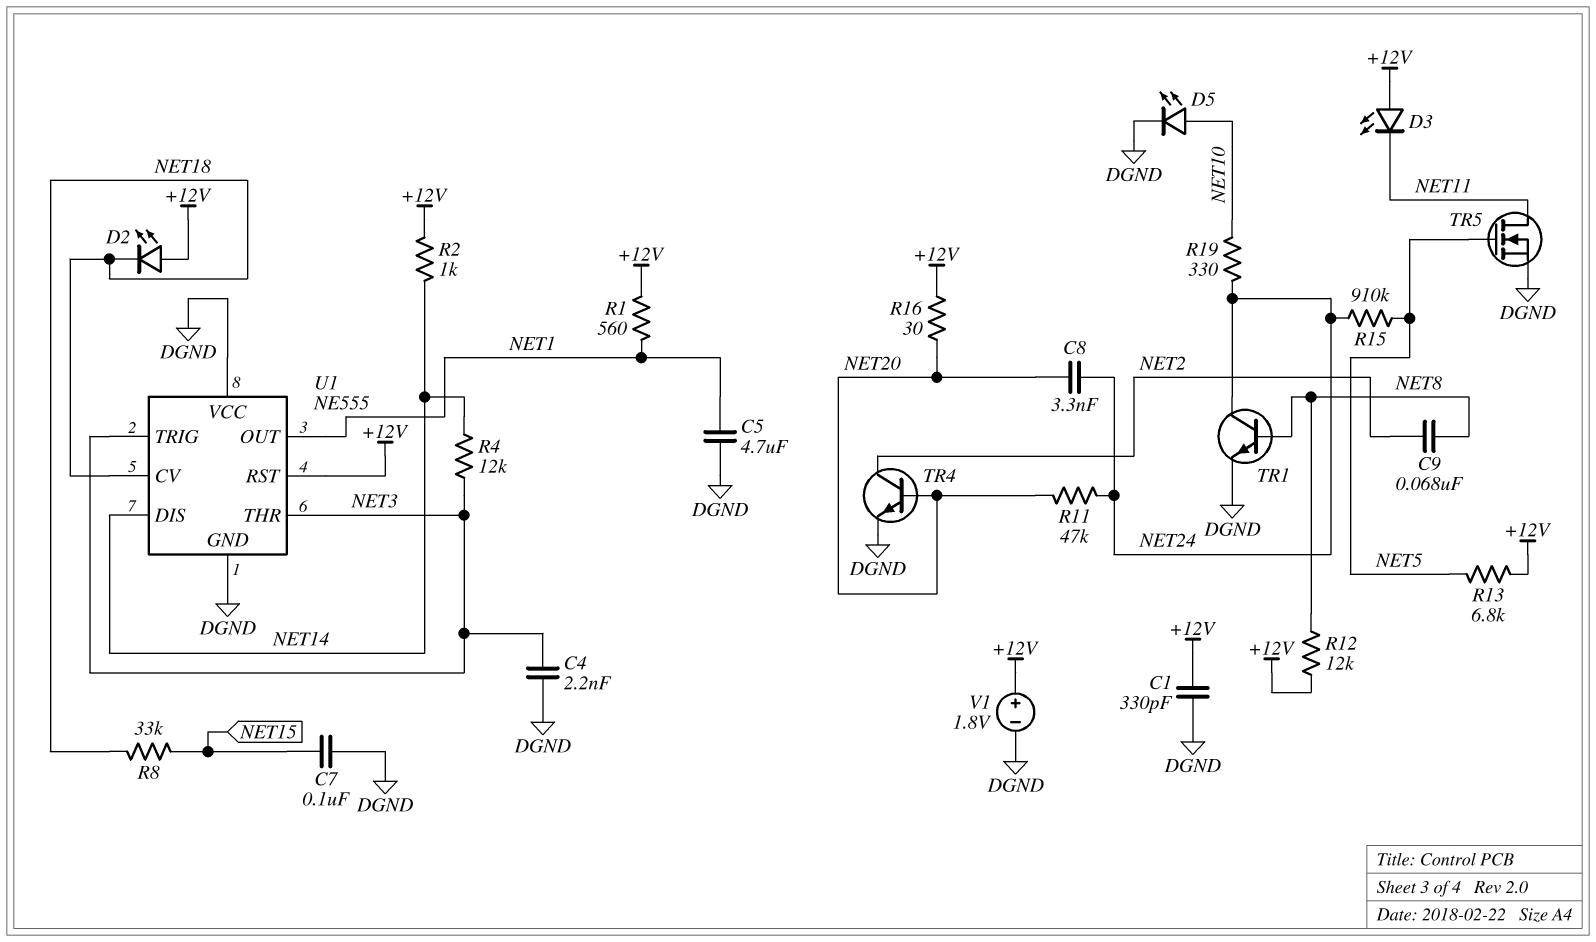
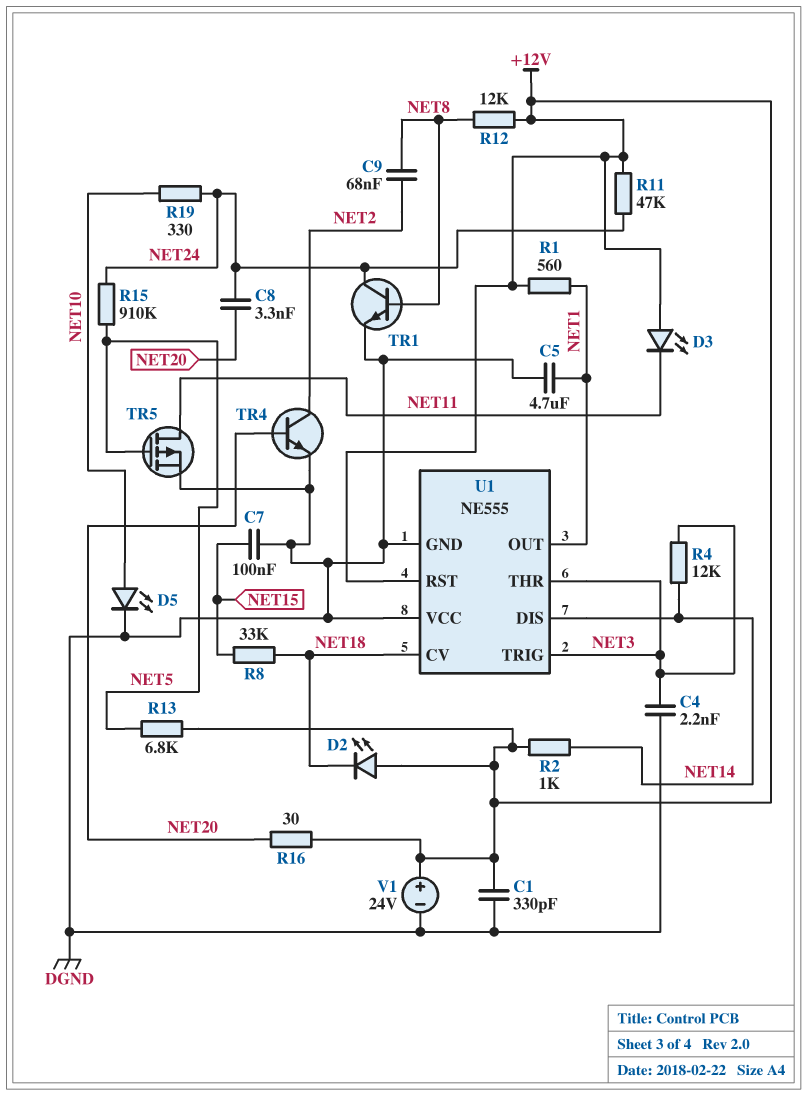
R11: 47k (NET20, NET24) -> 47k (+12V, NET24)
TR5: NMOS (G NET5, D NET11, S DGND) -> PMOS (G NET5, D NET11, S DGND)
V1: 1.8V (plus +12V, minus DGND) -> 24V (plus +12V, minus DGND)

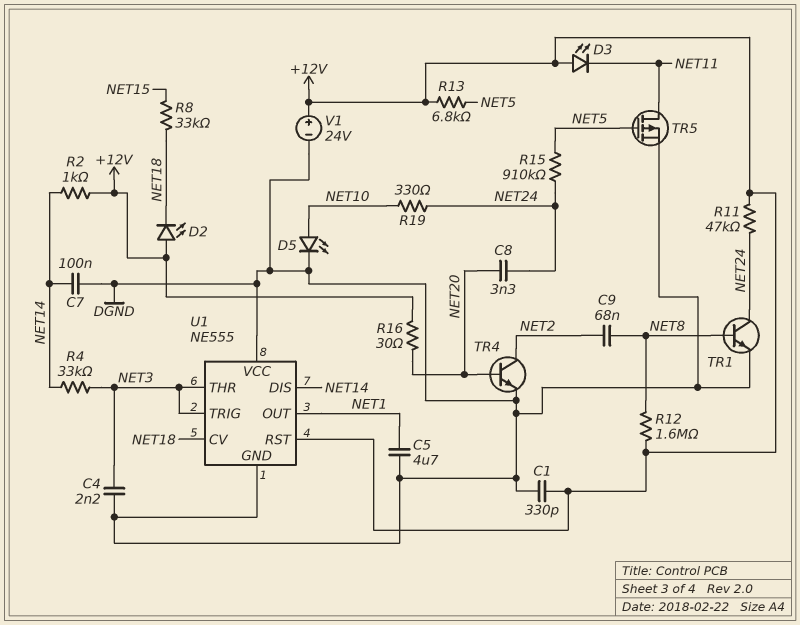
C7: 100nF (DGND, NET15) -> 100nF (DGND, NET14)
R1: 560 (+12V, NET1) -> none
R4: 12k (NET3, NET14) -> 33k (NET3, NET14)
R12: 12k (+12V, NET8) -> 1.6M (+12V, NET8)

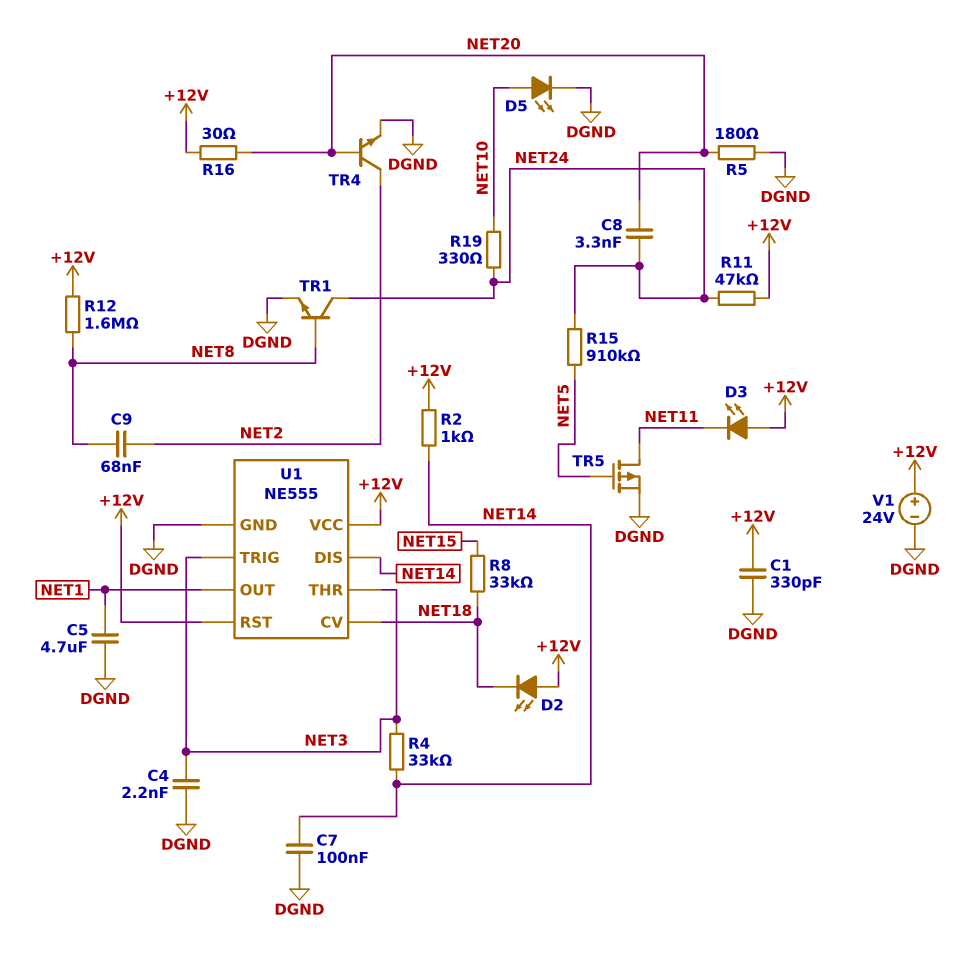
R5: none -> 180 (DGND, NET20)
R13: 6.8k (+12V, NET5) -> none
U1 pin VCC: DGND -> +12V

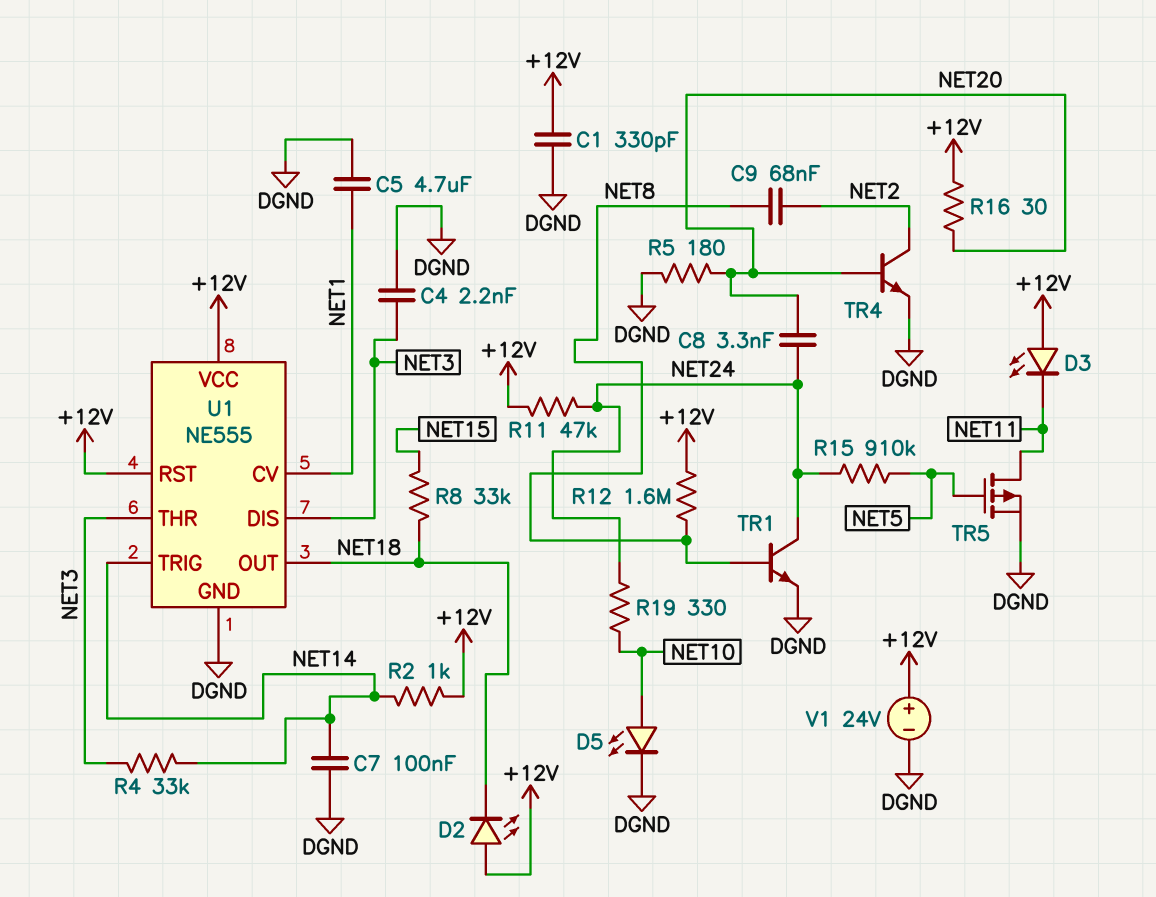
U1 pin CV: NET18 -> NET1
U1 pin DIS: NET14 -> NET3
U1 pin OUT: NET1 -> NET18
U1 pin TRIG: NET3 -> NET14

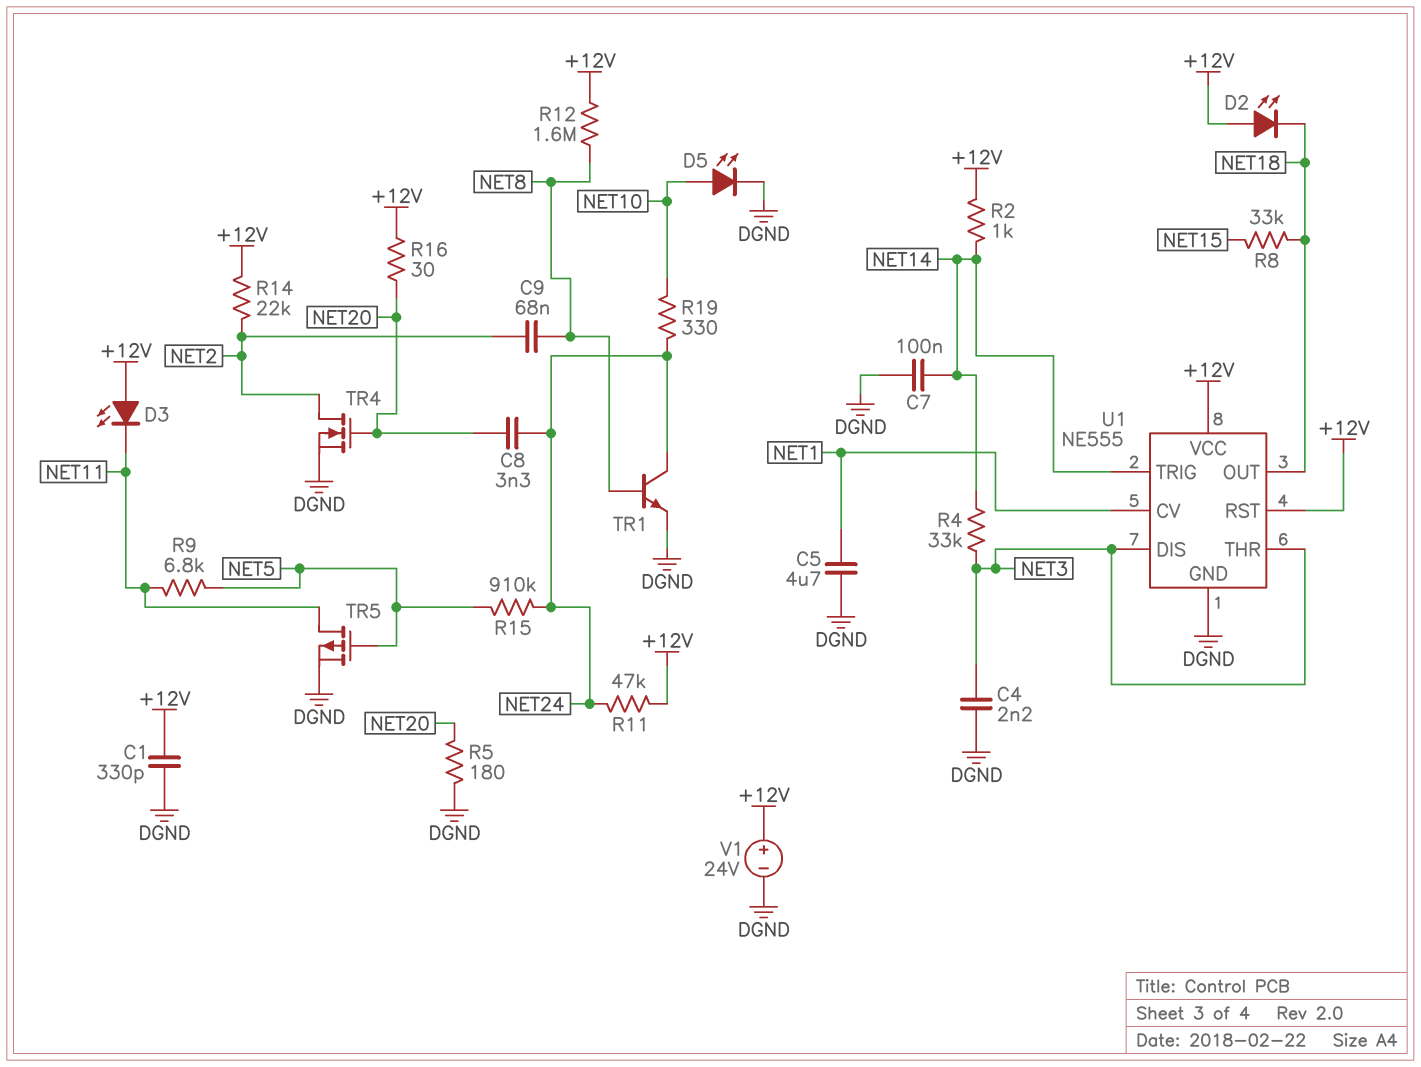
R9: none -> 6.8k (NET5, NET11)
R14: none -> 22k (+12V, NET2)
TR4: NPN (B NET20, C NET2, E DGND) -> NMOS (G NET20, D NET2, S DGND)

